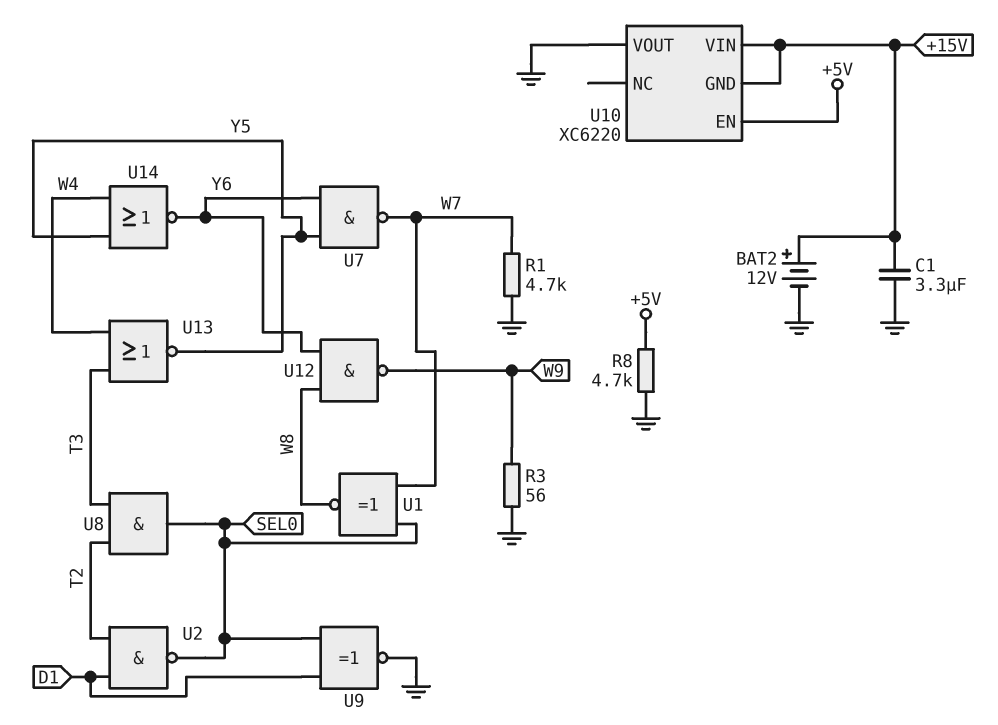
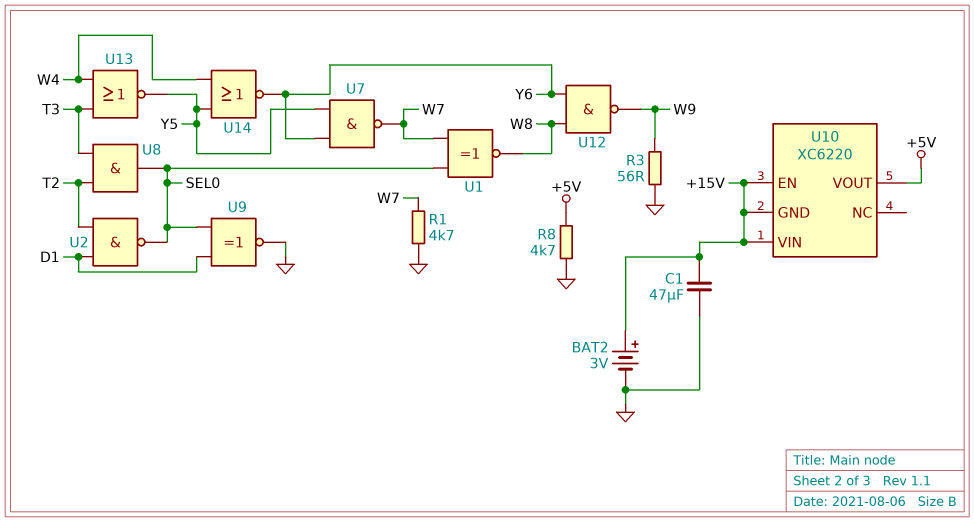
BAT2: 12V (plus +15V, minus GND) -> 3V (plus +15V, minus GND)
C1: 3.3uF (+15V, GND) -> 47uF (+15V, GND)
U10 pin EN: +5V -> +15V
U10 pin VOUT: GND -> +5V

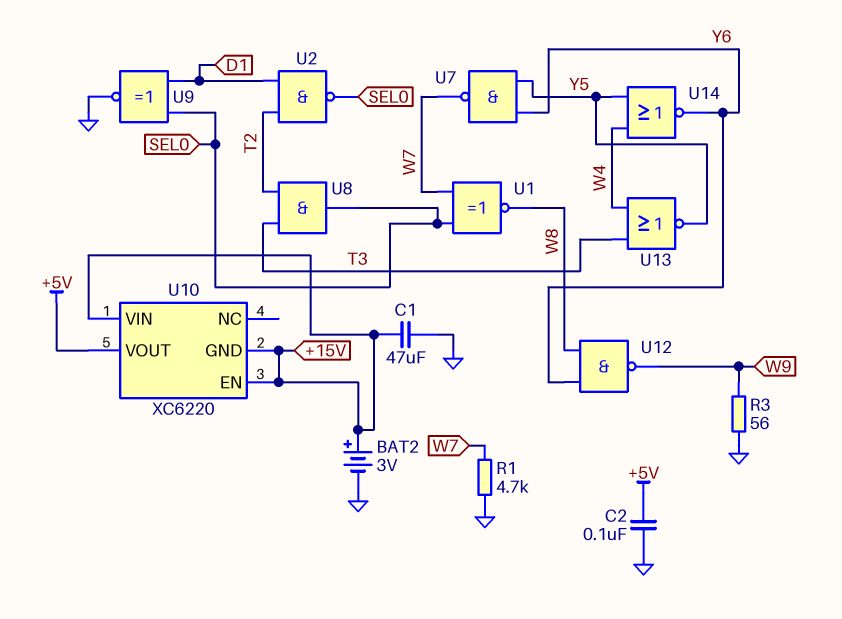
C2: none -> 100nF (+5V, GND)
R8: 4.7k (+5V, GND) -> none

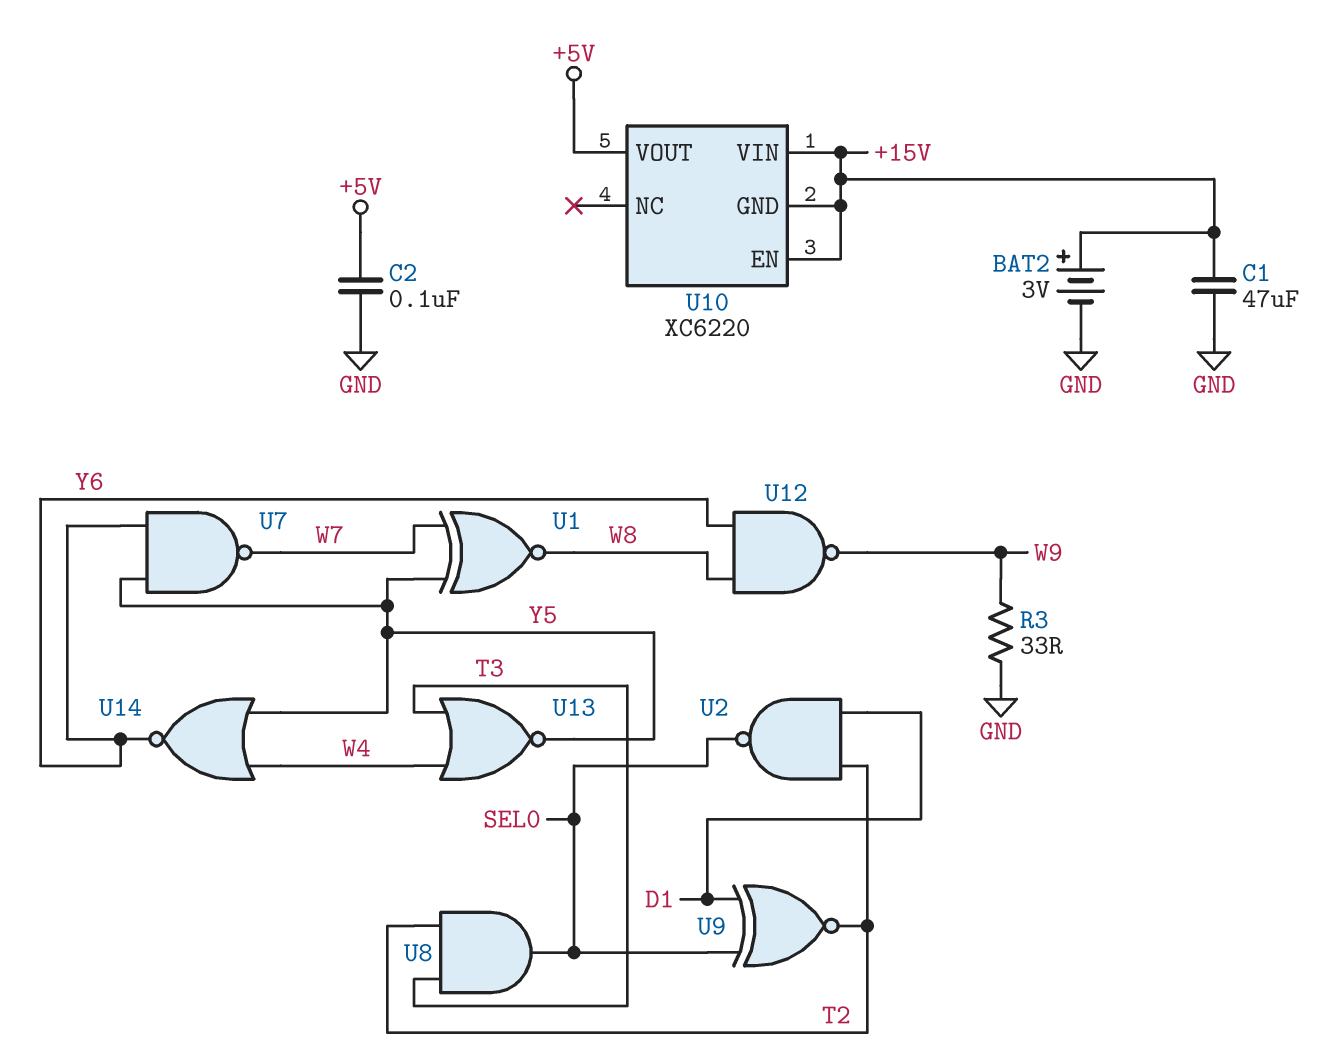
R1: 4.7k (GND, W7) -> none
R3: 56 (GND, W9) -> 33 (GND, W9)
U1: XNOR (in SEL0, in W7, out W8) -> XNOR (in W7, in Y5, out W8)
U9: XNOR (in D1, in SEL0, out GND) -> XNOR (in D1, in SEL0, out T2)

